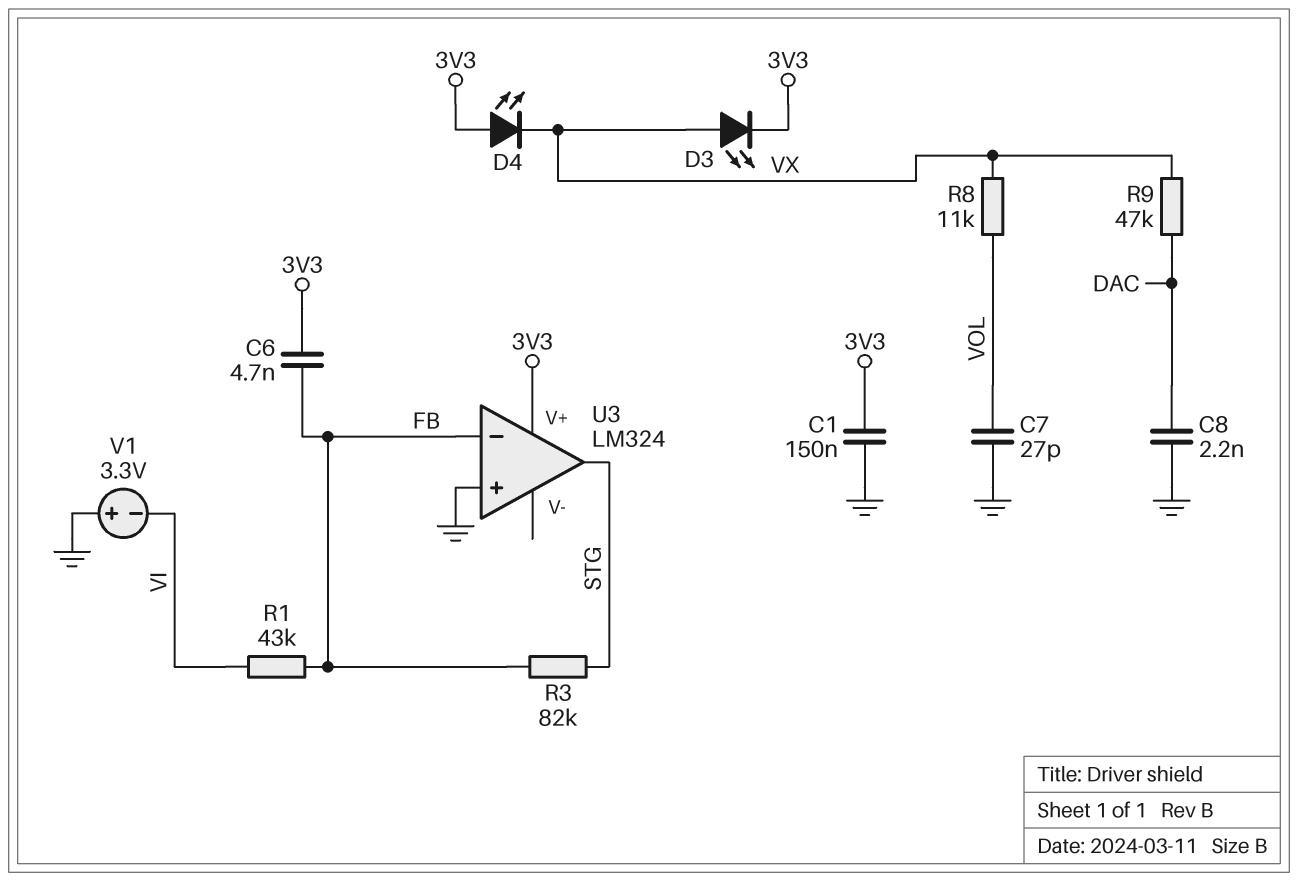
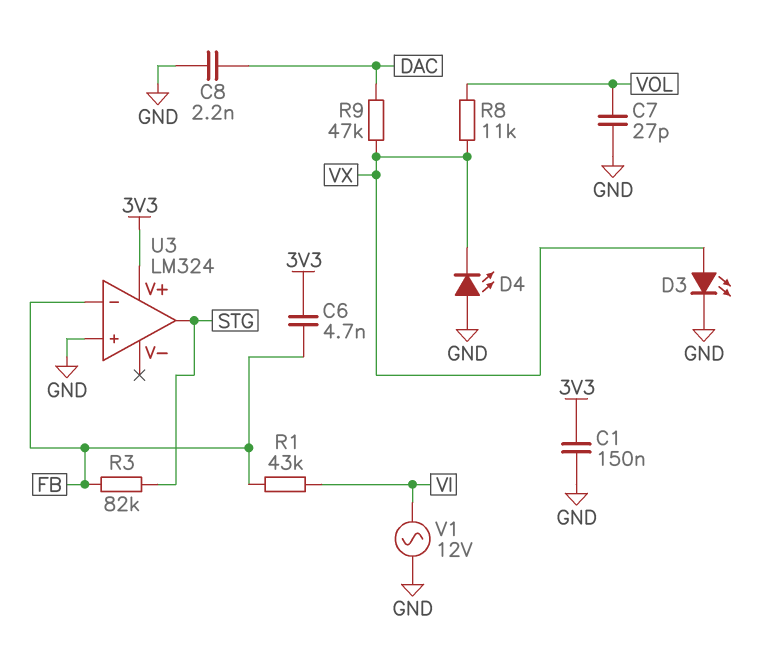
D3: LED (A VX, K 3V3) -> LED (A VX, K GND)
D4: LED (A 3V3, K VX) -> LED (A GND, K VX)
V1: 3.3V (plus GND, minus VI) -> AC 12V (GND, VI)

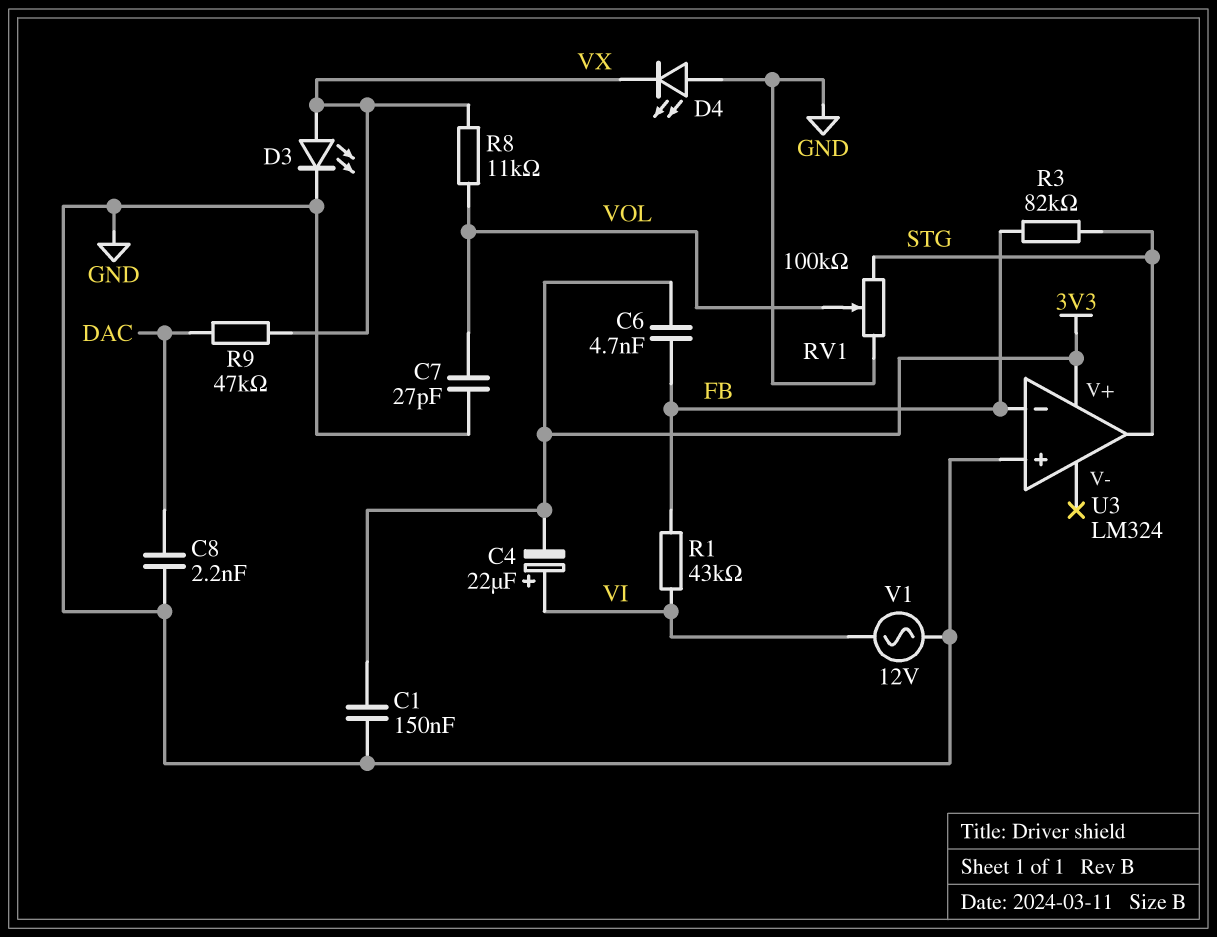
C4: none -> 22uF (plus VI, minus 3V3)
RV1: none -> 100k (GND, STG, wiper VOL)

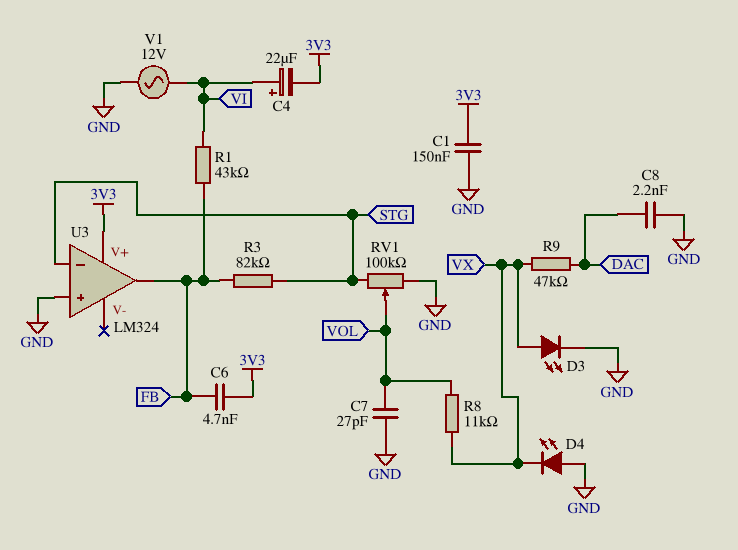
U3 pin in-: FB -> STG
U3 pin out: STG -> FB

